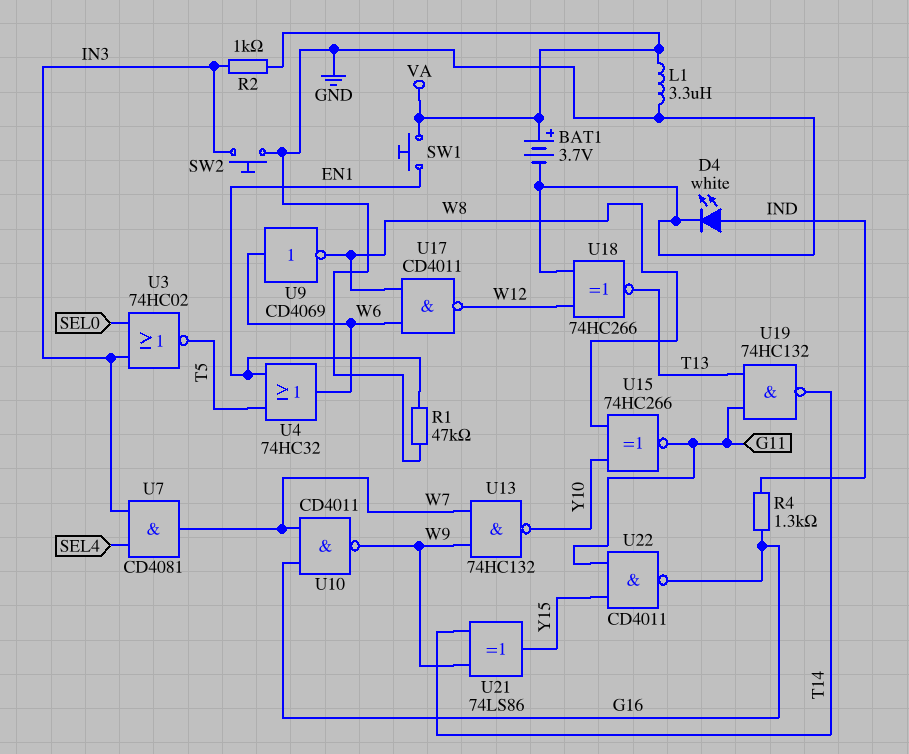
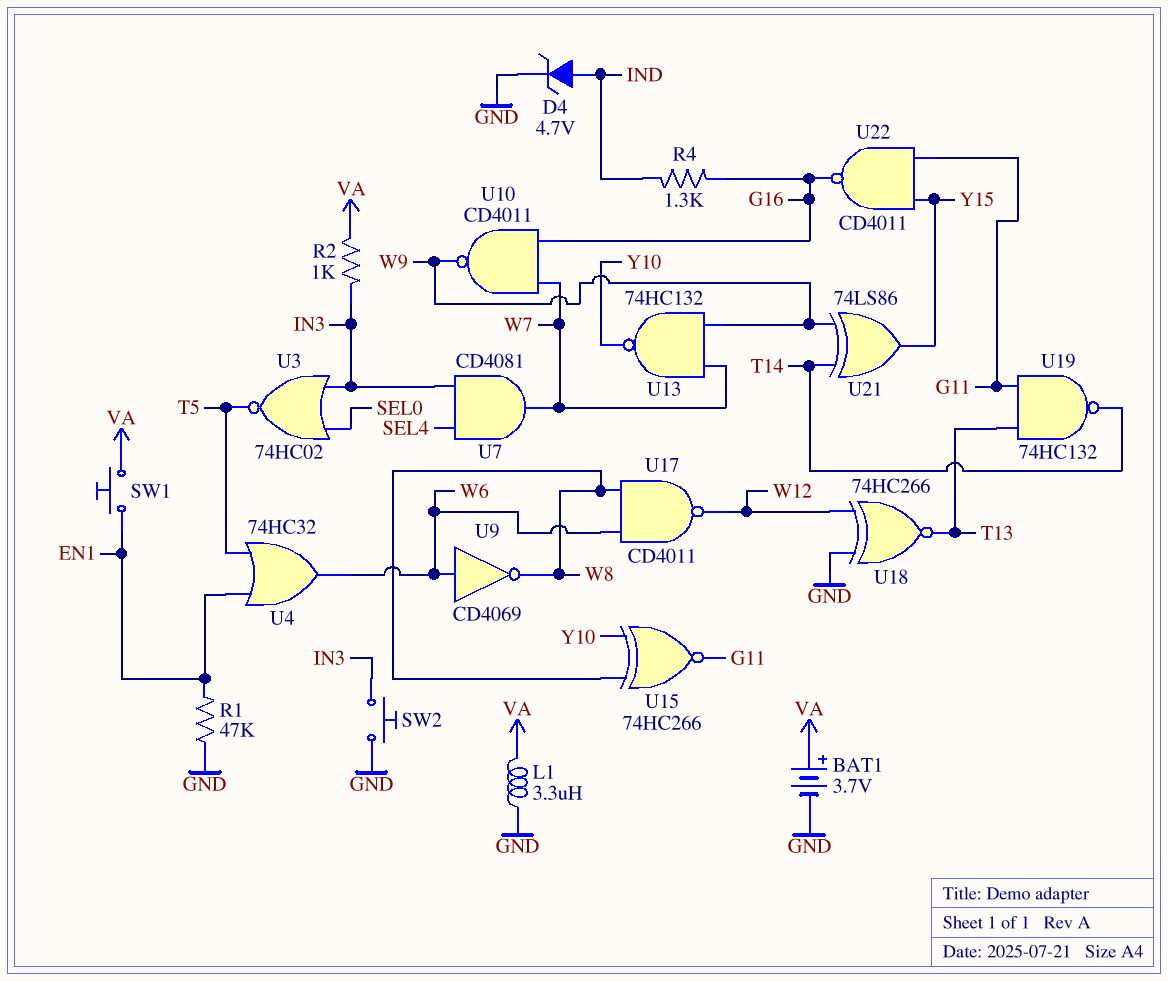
D4: LED white (A IND, K GND) -> zener 4.7V (A IND, K GND)

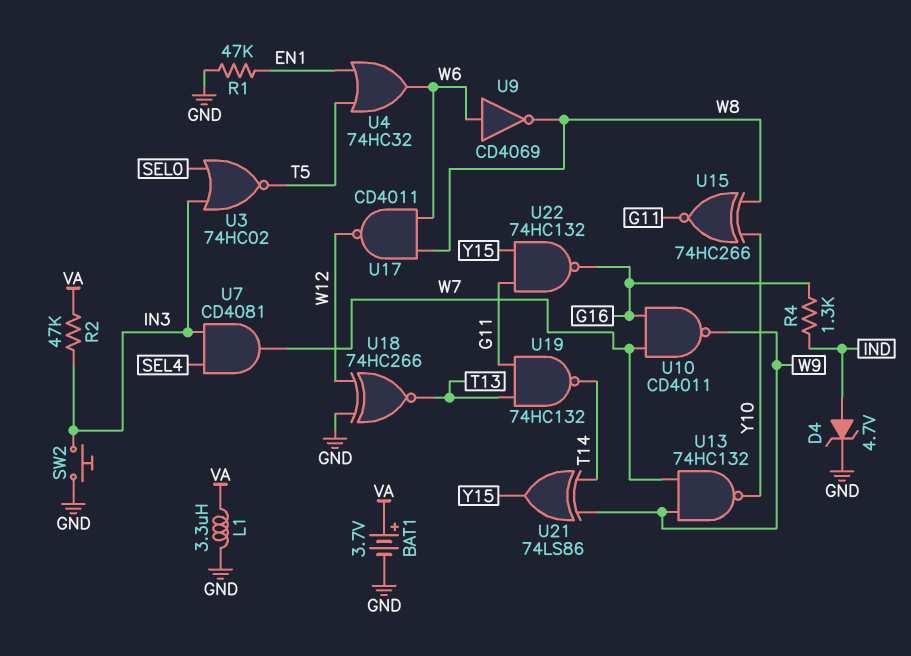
R2: 1k (IN3, VA) -> 47k (IN3, VA)
SW1: button (EN1, VA) -> none
U22: NAND CD4011 (in G11, in Y15, out G16) -> NAND 74HC132 (in G11, in Y15, out G16)

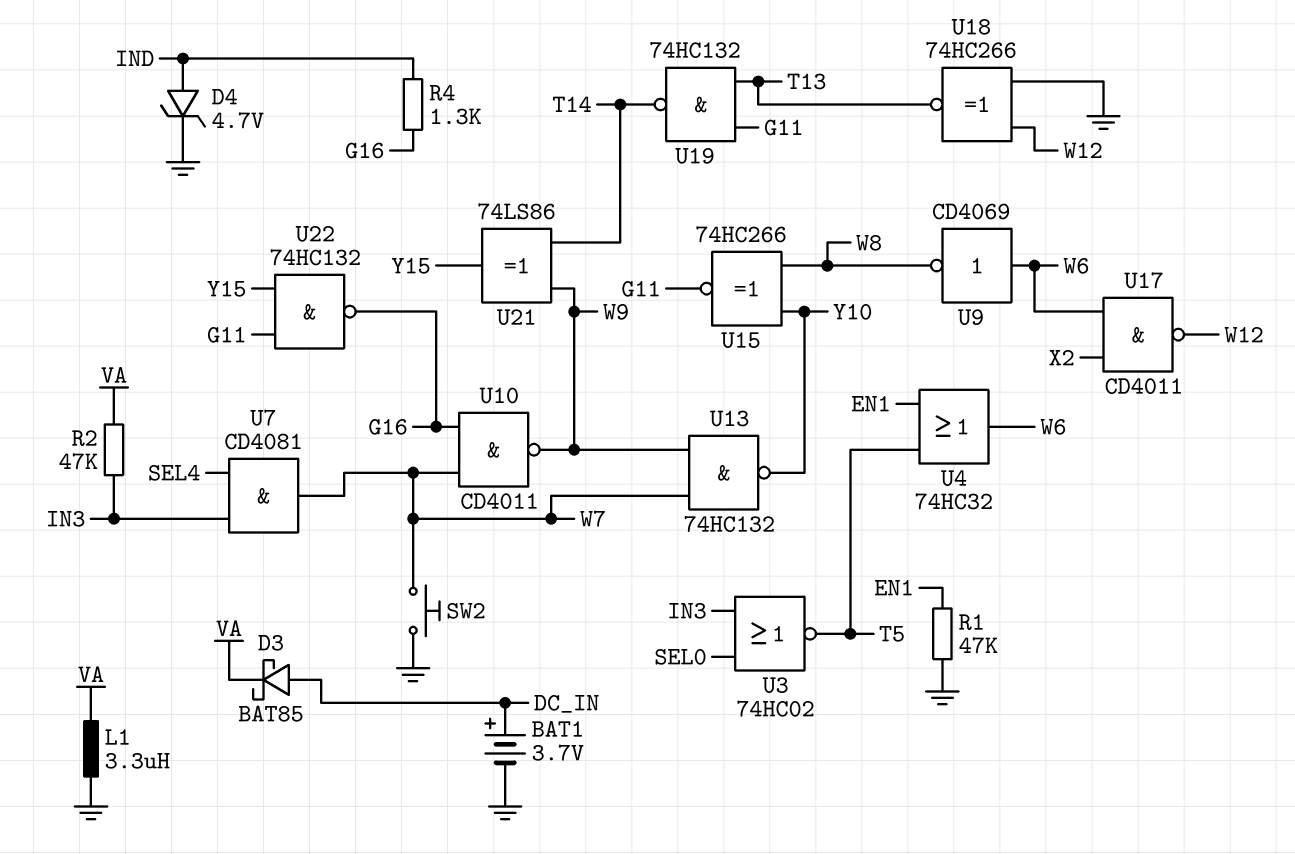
BAT1: 3.7V (plus VA, minus GND) -> 3.7V (plus DC_IN, minus GND)
D3: none -> schottky BAT85 (A DC_IN, K VA)
SW2: button (GND, IN3) -> button (GND, W7)
U17: NAND CD4011 (in W6, in W8, out W12) -> NAND CD4011 (in W6, in X2, out W12)

